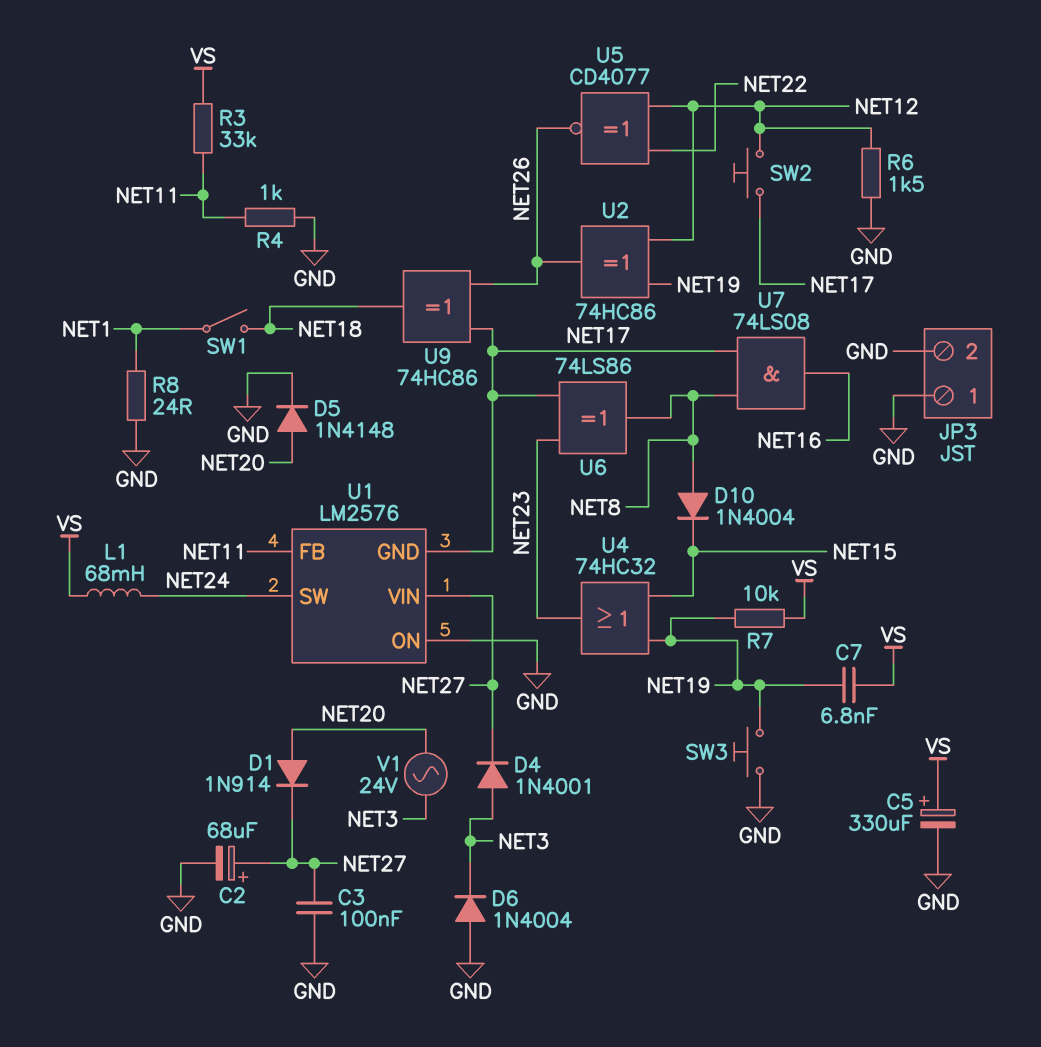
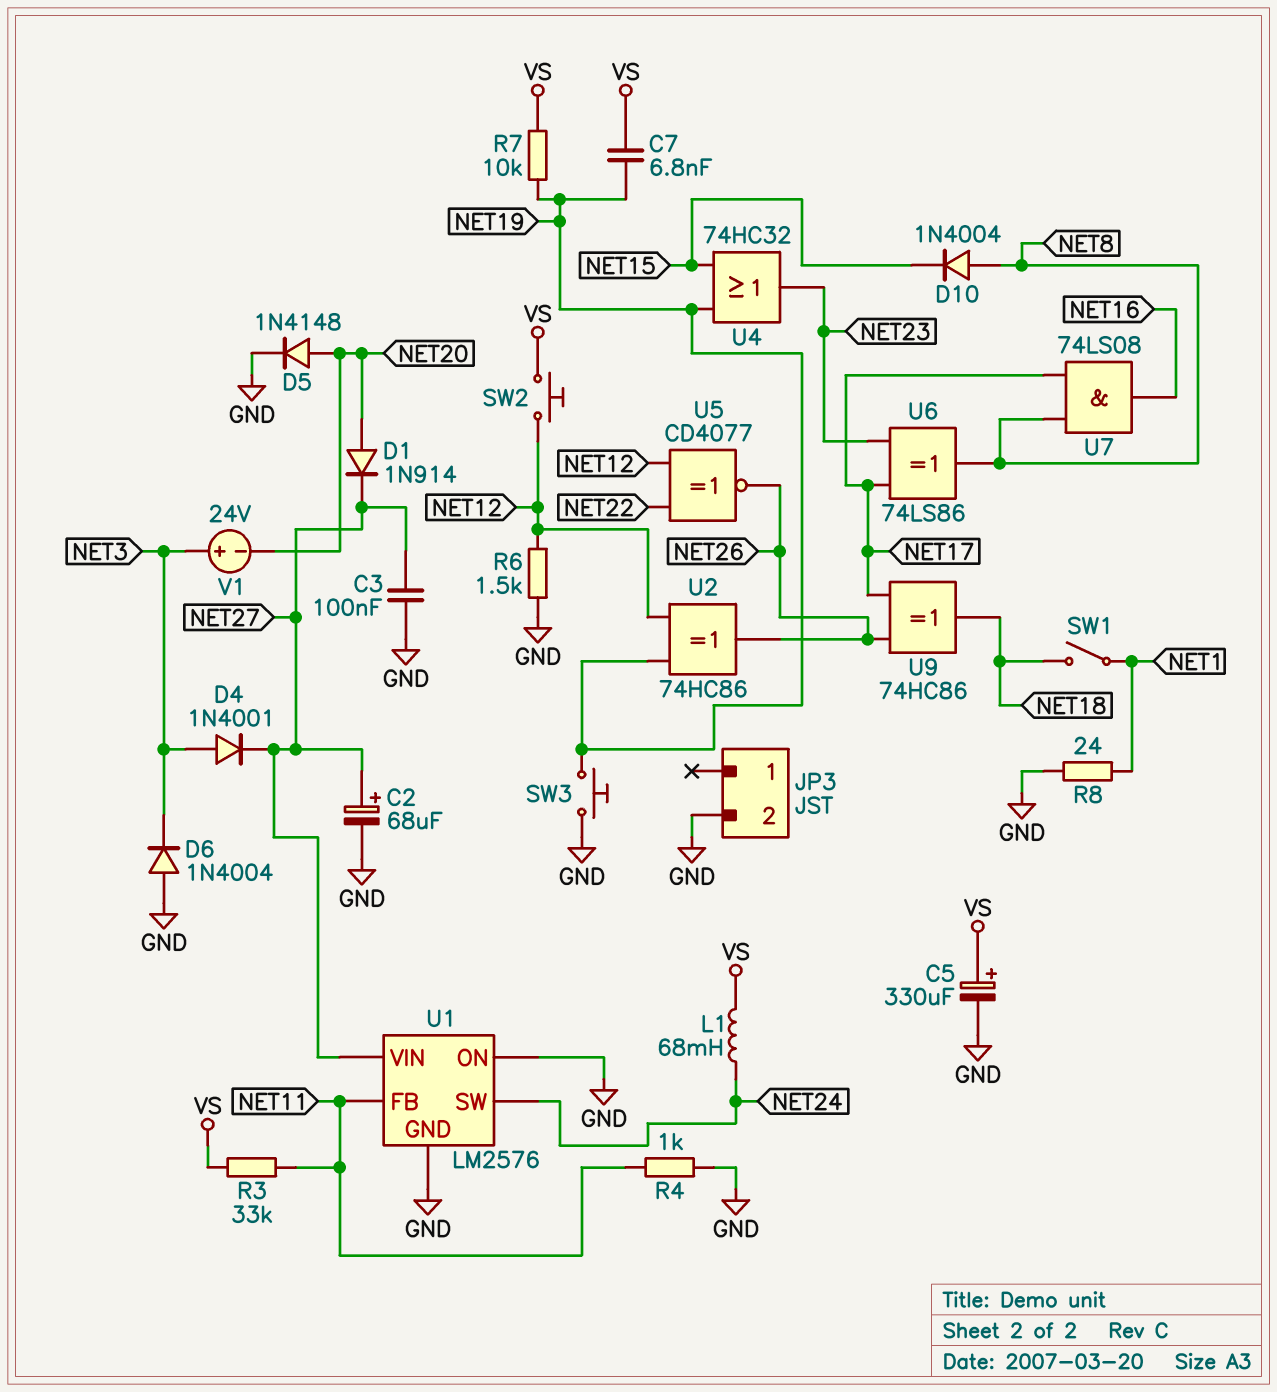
JP3 pin 1: GND -> none
SW2: button (NET12, NET17) -> button (NET12, VS)
U1 pin GND: NET17 -> GND
V1: AC 24V (NET3, NET20) -> 24V (plus NET3, minus NET20)

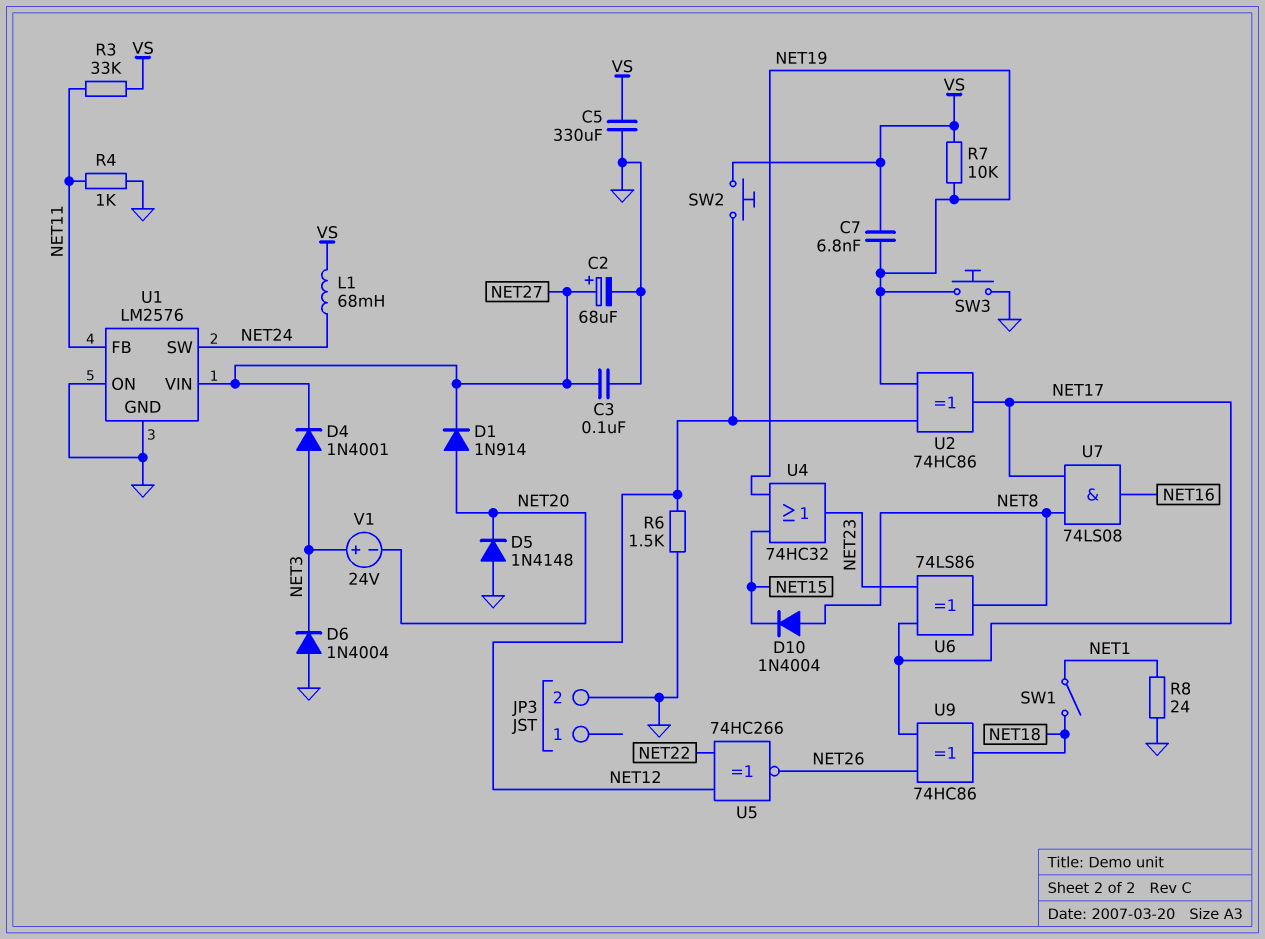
C5: 330uF (plus VS, minus GND) -> 330uF (GND, VS)
D5: diode 1N4148 (A NET20, K GND) -> diode 1N4148 (A GND, K NET20)
U2: XOR 74HC86 (in NET12, in NET19, out NET26) -> XOR 74HC86 (in NET12, in NET19, out NET17)
U5: XNOR CD4077 (in NET12, in NET22, out NET26) -> XNOR 74HC266 (in NET12, in NET22, out NET26)

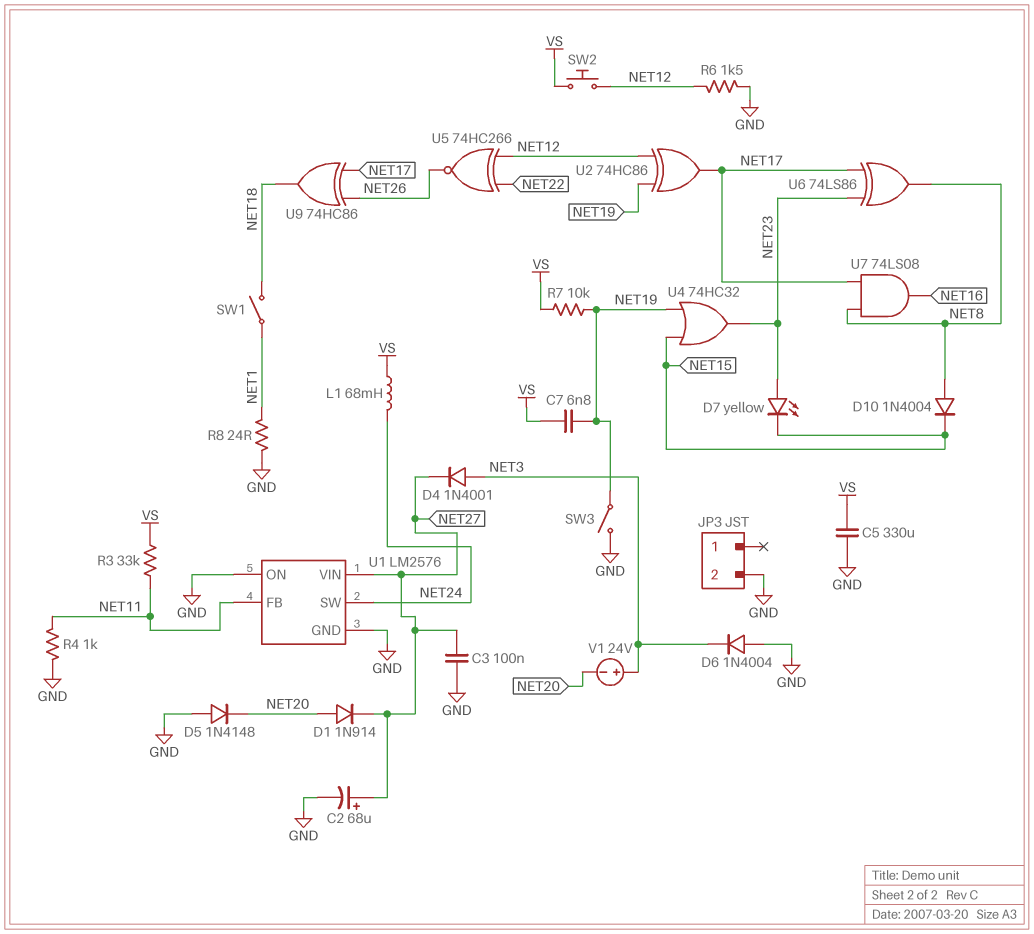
D7: none -> LED yellow (A NET23, K NET15)
SW3: button (GND, NET19) -> switch (GND, NET19)

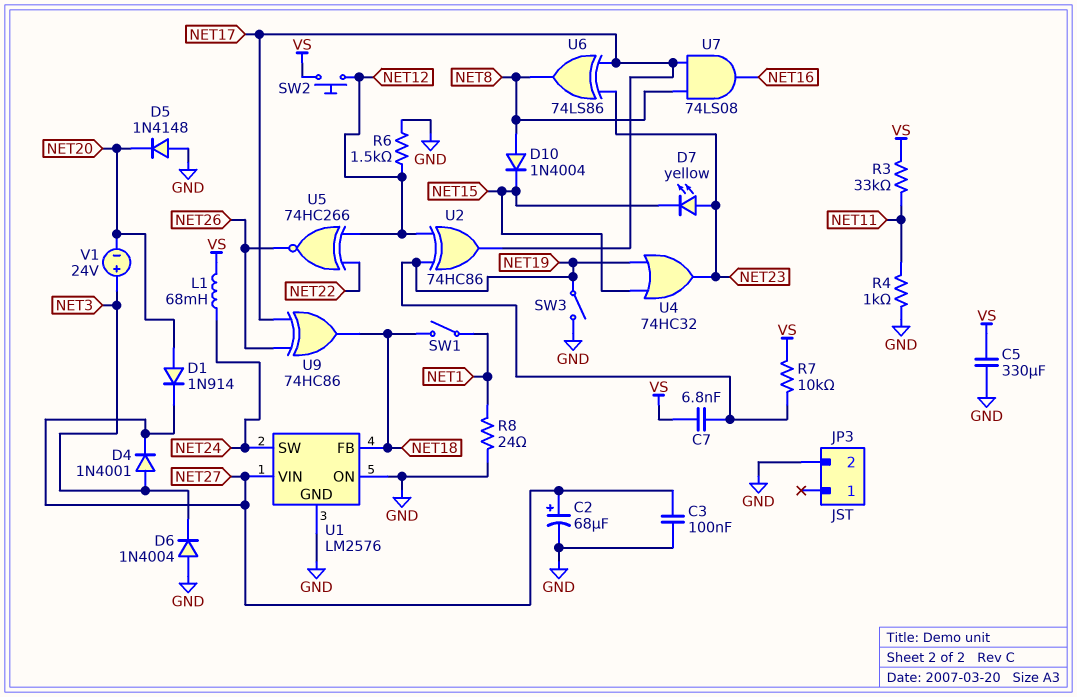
U1 pin FB: NET11 -> NET18

